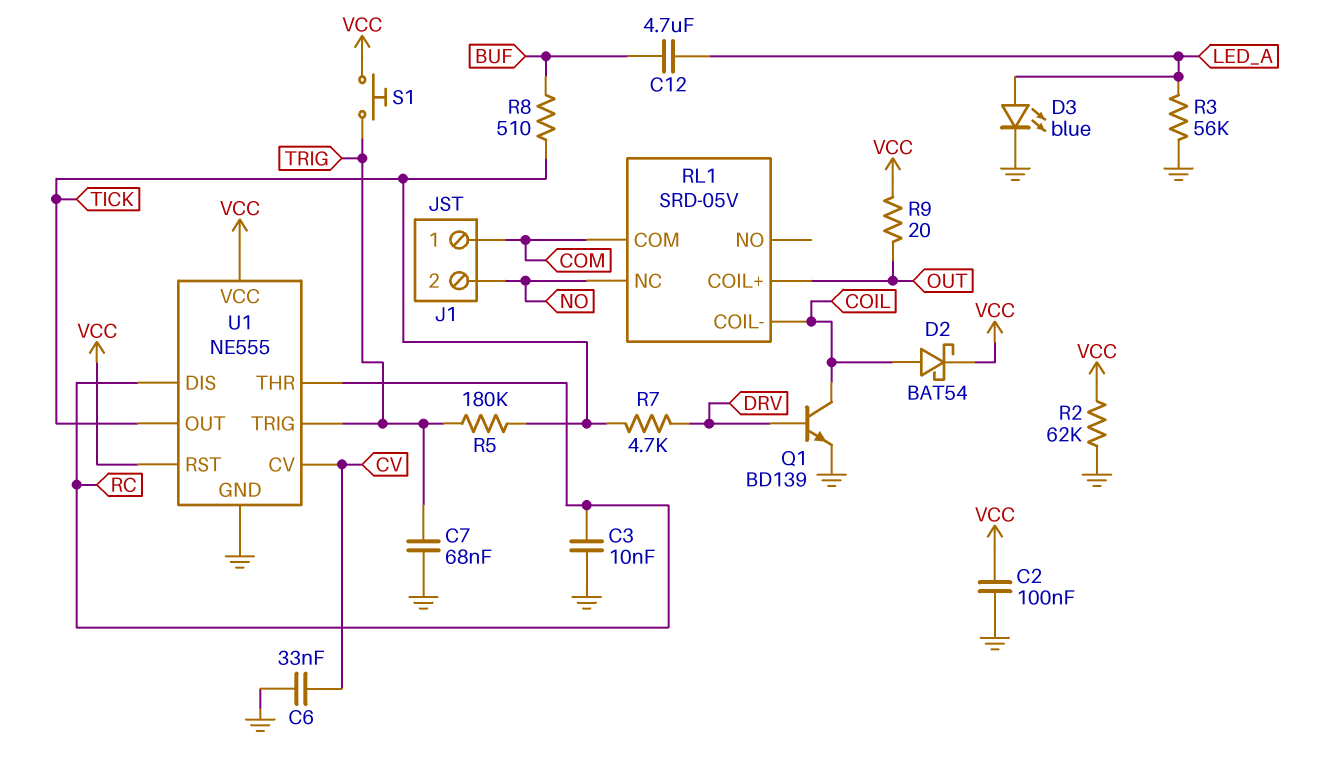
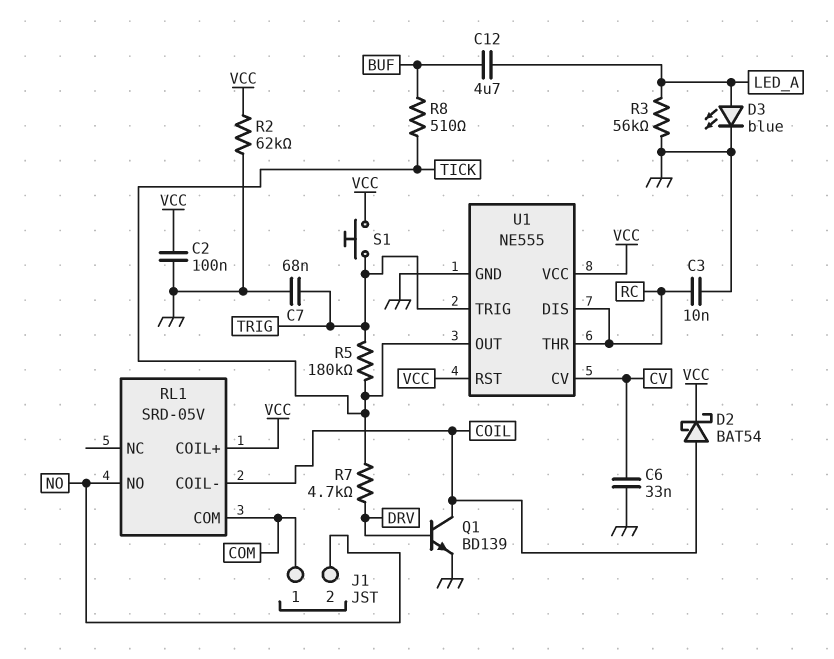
R9: 20 (OUT, VCC) -> none
RL1 pin COIL+: OUT -> VCC
RL1 pin NC: NO -> none
RL1 pin NO: none -> NO

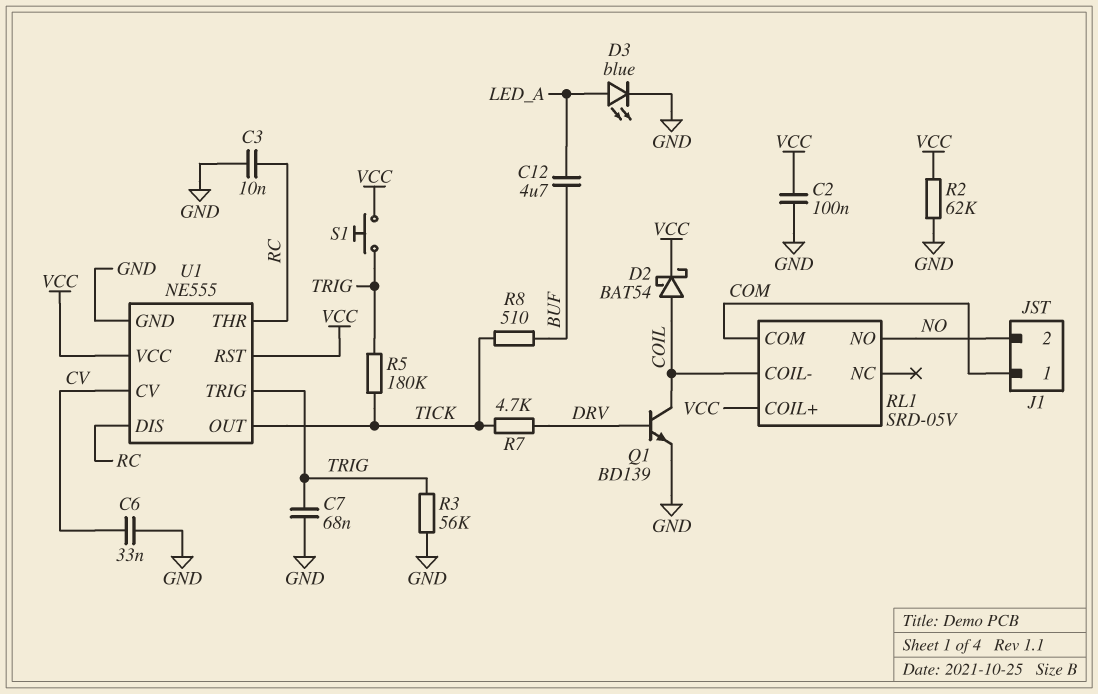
R3: 56k (GND, LED_A) -> 56k (GND, TRIG)

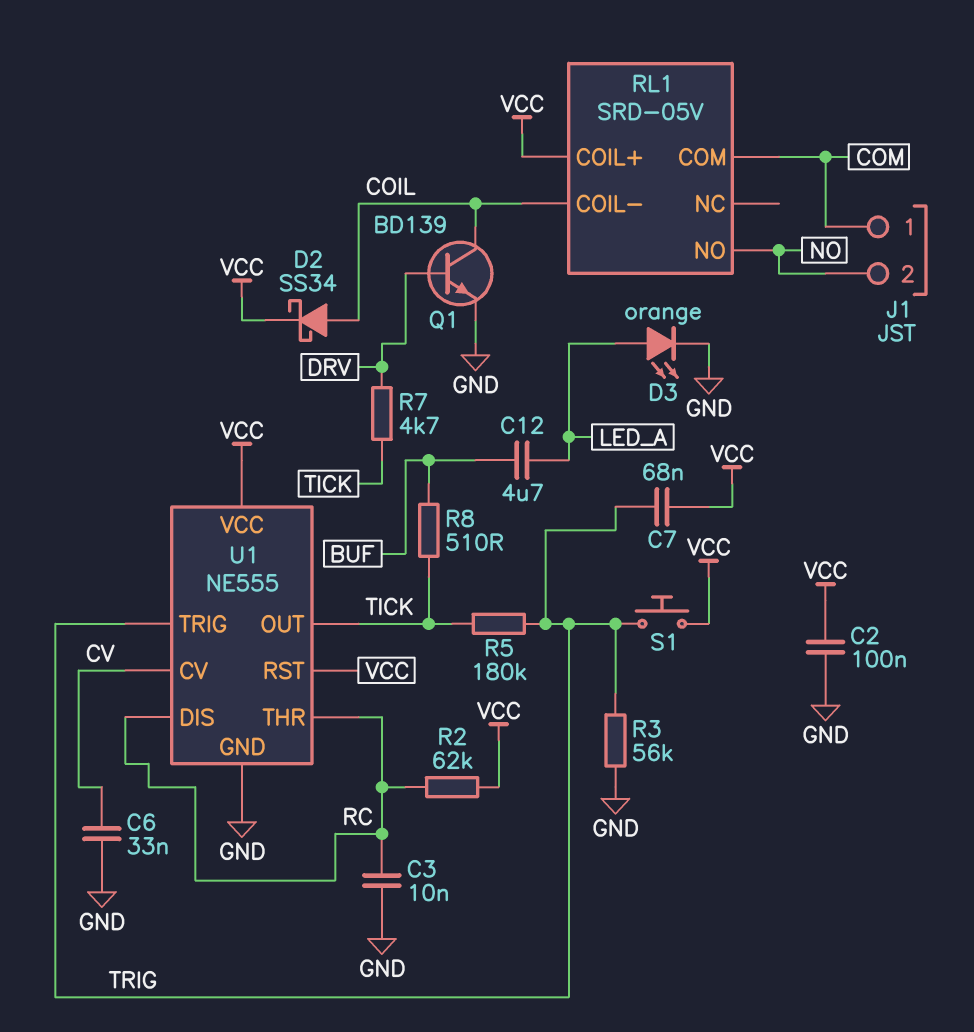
C7: 68nF (GND, TRIG) -> 68nF (TRIG, VCC)
D2: schottky BAT54 (A COIL, K VCC) -> schottky SS34 (A COIL, K VCC)
D3: LED blue (A LED_A, K GND) -> LED orange (A LED_A, K GND)
R2: 62k (GND, VCC) -> 62k (RC, VCC)

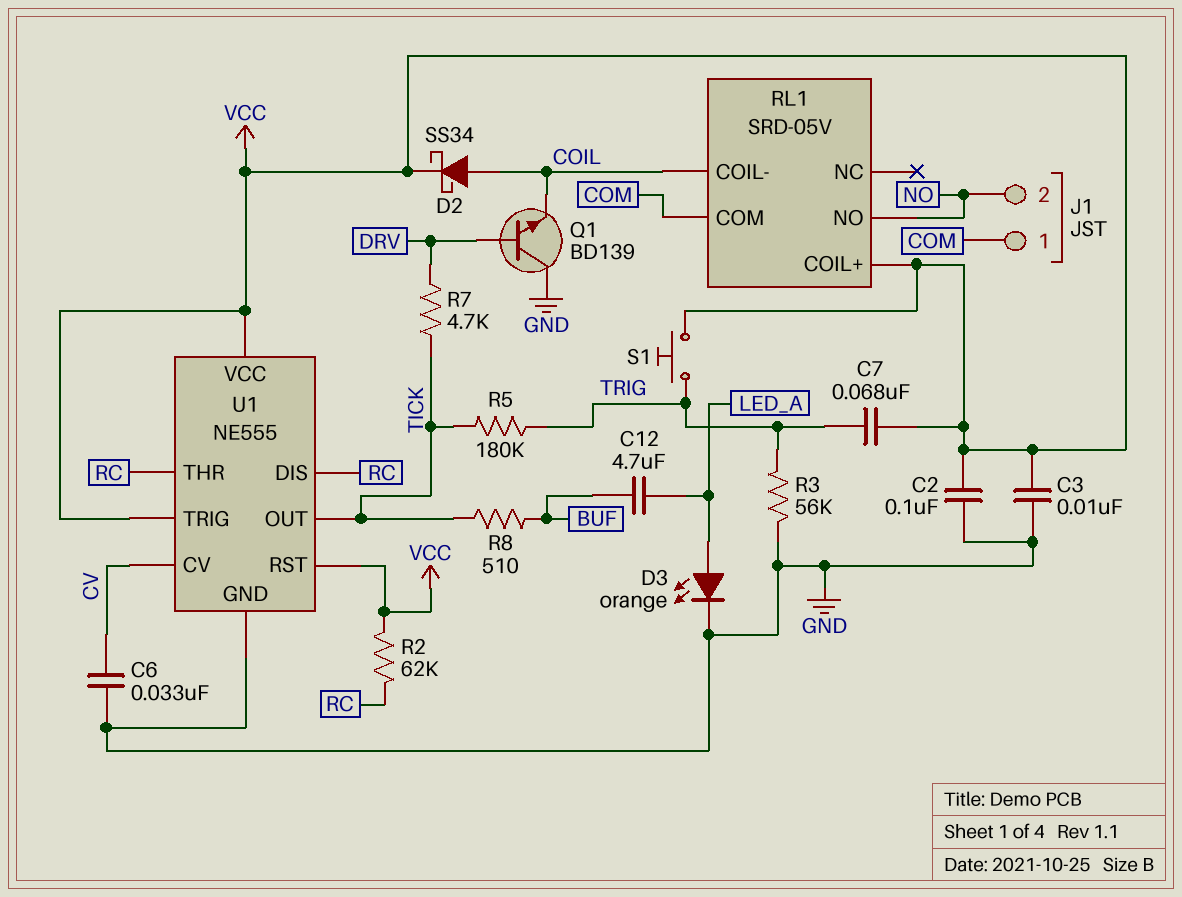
C3: 10nF (GND, RC) -> 10nF (GND, VCC)
Q1: NPN BD139 (B DRV, C COIL, E GND) -> NPN BD139 (B DRV, C GND, E COIL)
U1 pin TRIG: TRIG -> VCC

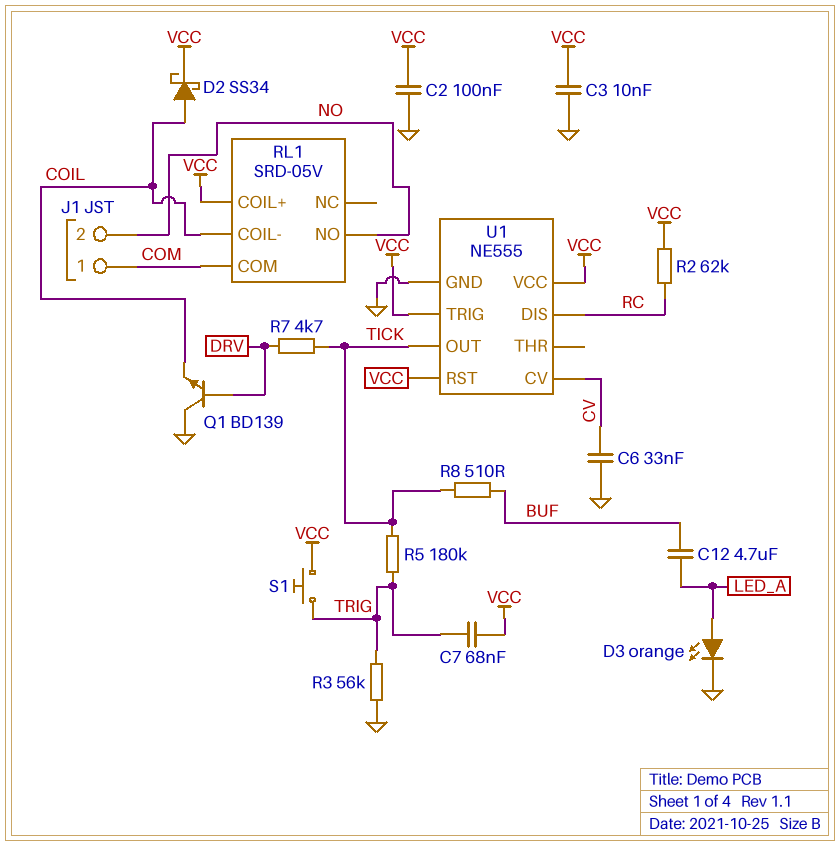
U1 pin THR: RC -> none

